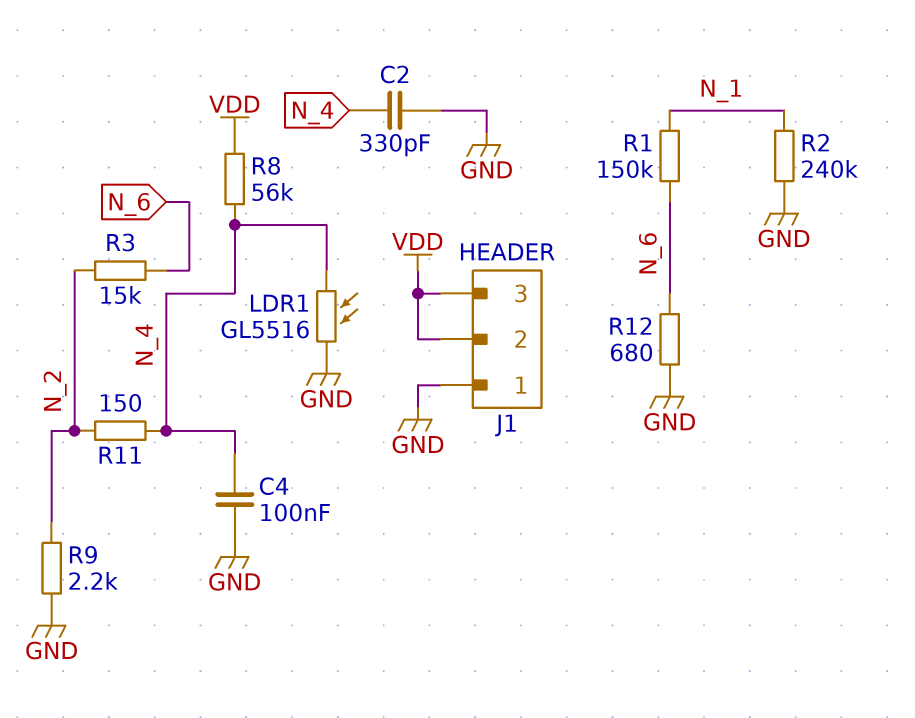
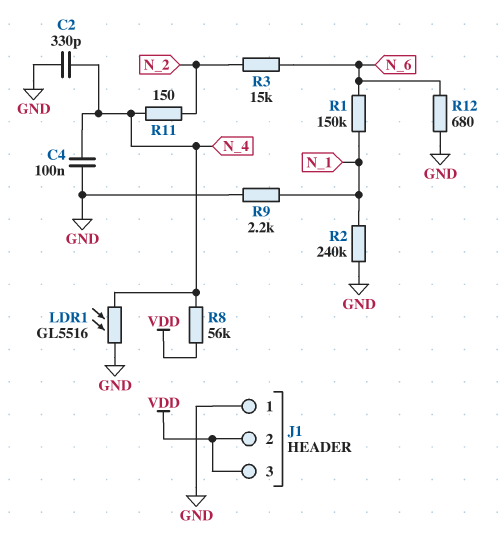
R9: 2.2k (GND, N_2) -> 2.2k (GND, N_1)

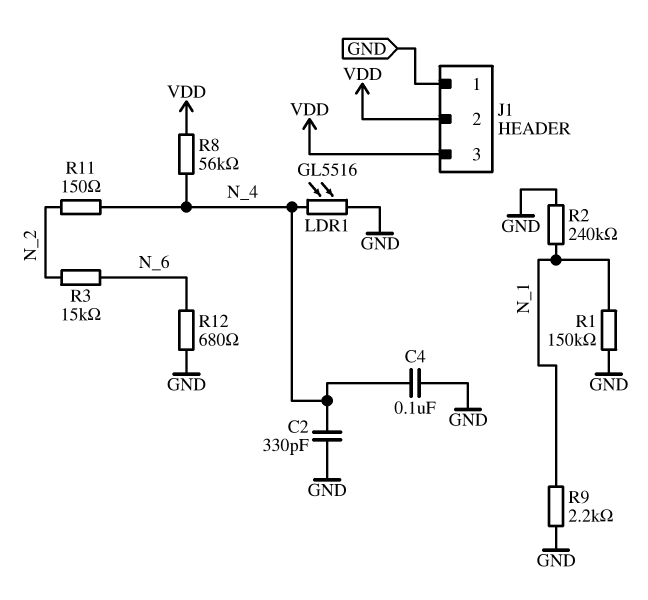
R1: 150k (N_1, N_6) -> 150k (GND, N_1)

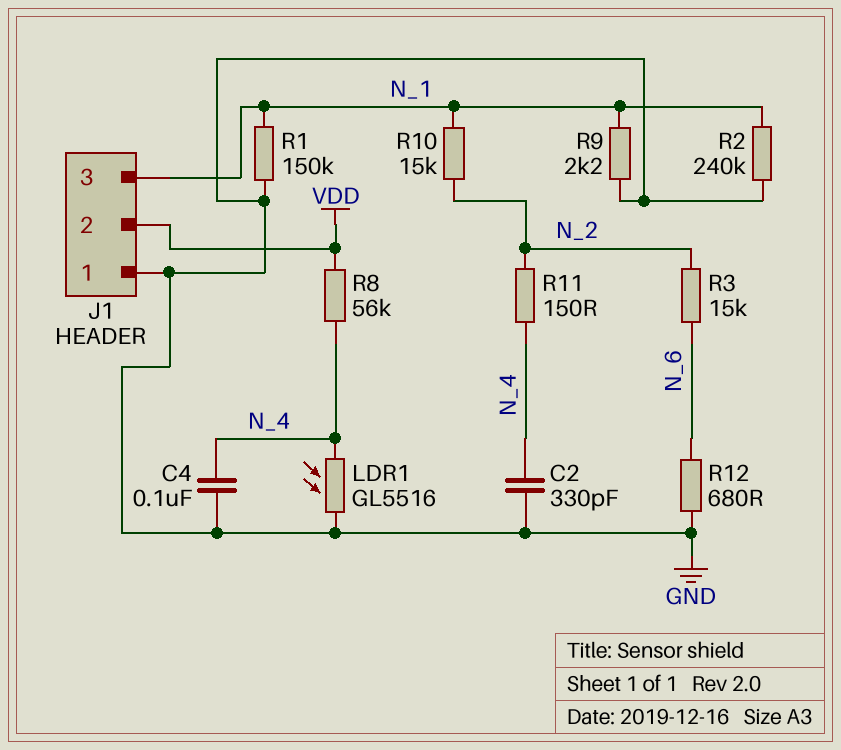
J1 pin 3: VDD -> N_1
R10: none -> 15k (N_1, N_2)

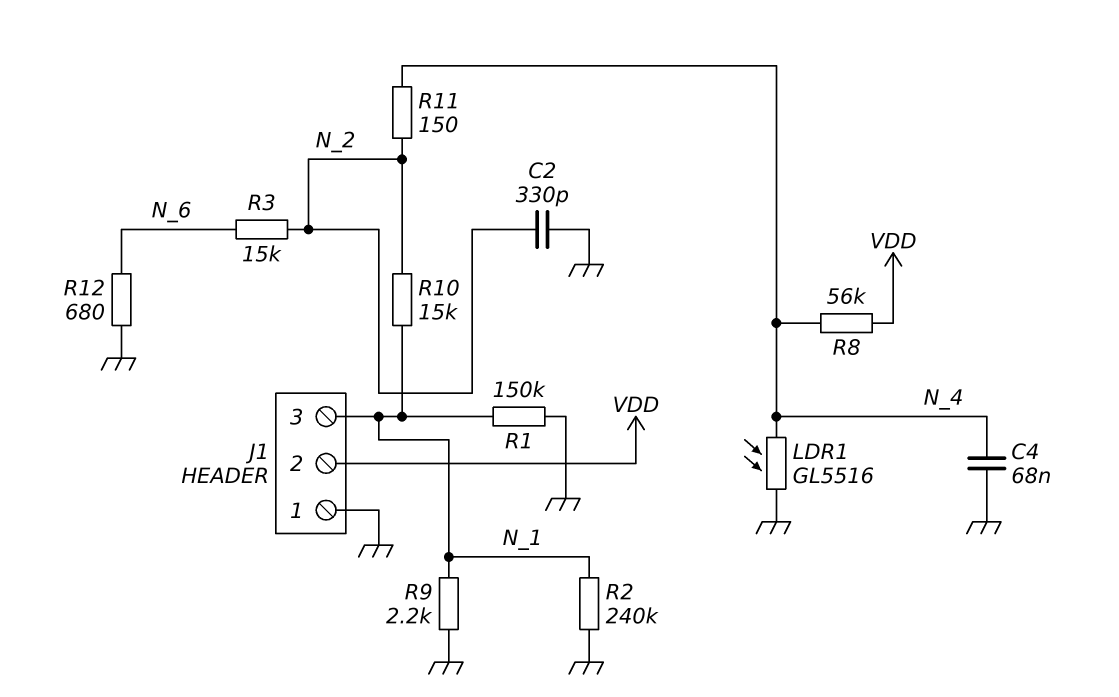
C2: 330pF (GND, N_4) -> 330pF (GND, N_2)
C4: 100nF (GND, N_4) -> 68nF (GND, N_4)

